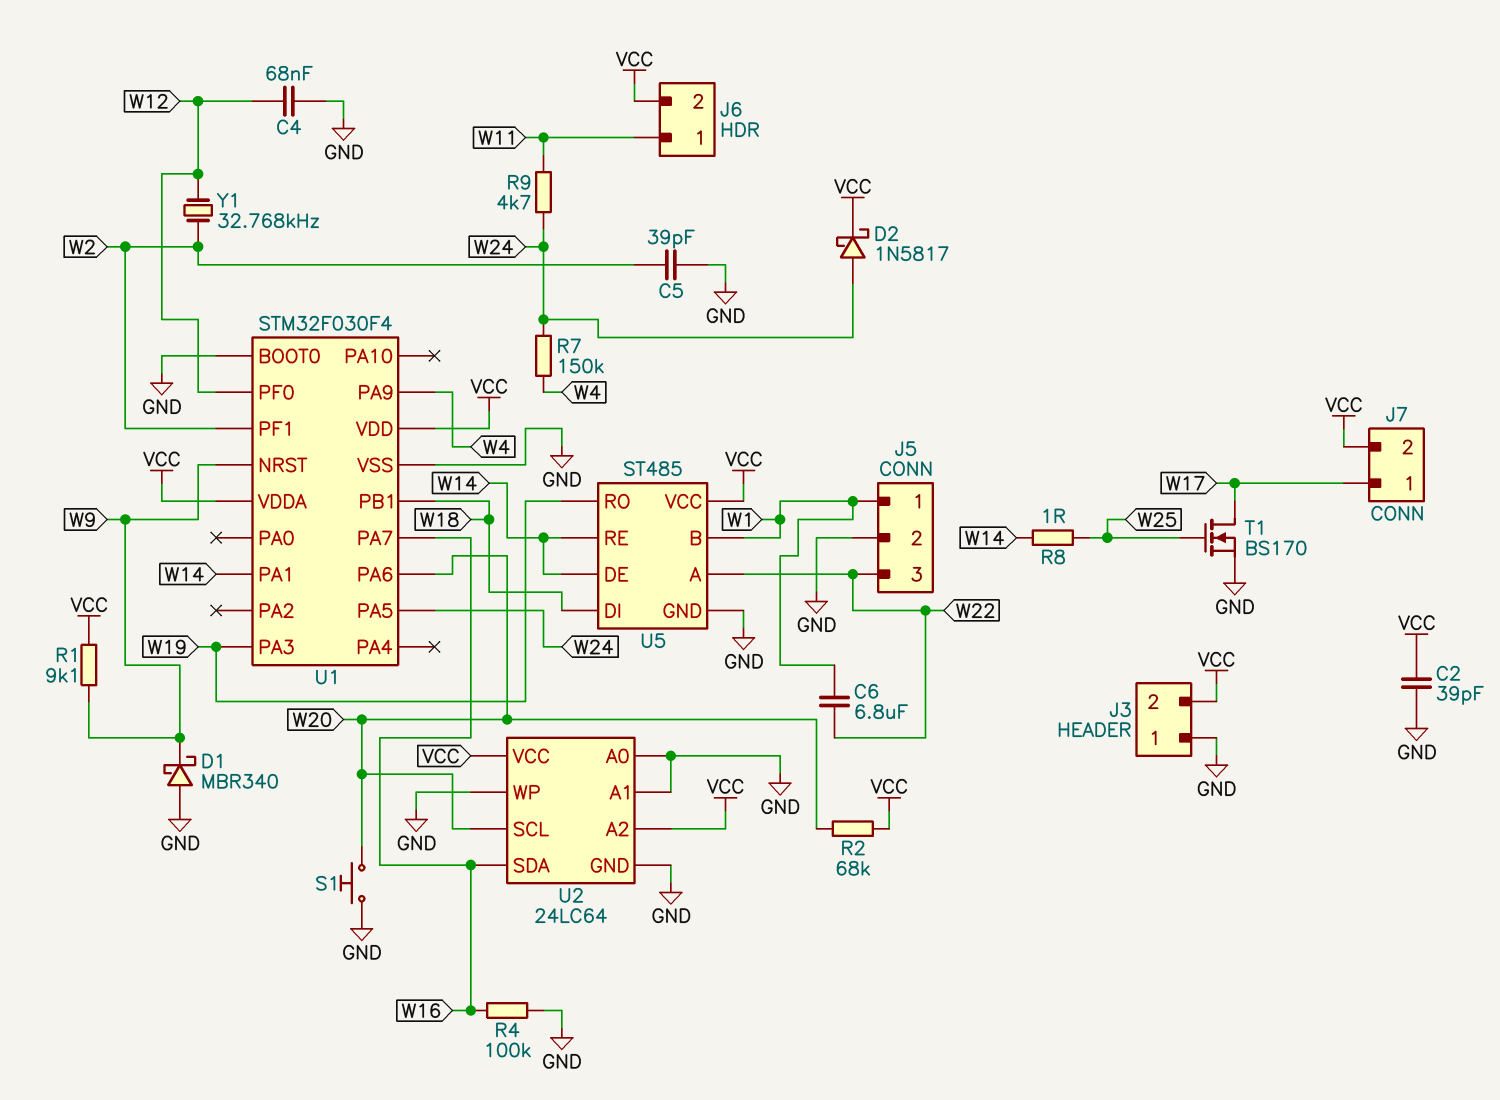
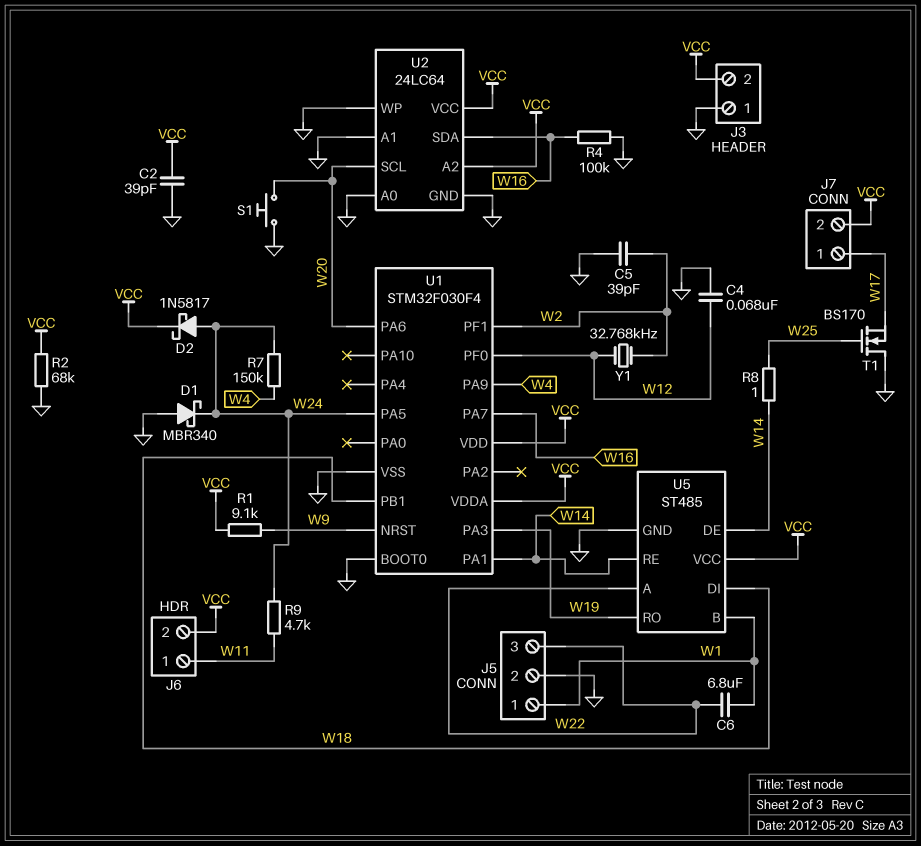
D1: schottky MBR340 (A GND, K W9) -> schottky MBR340 (A GND, K W24)
R2: 68k (VCC, W20) -> 68k (GND, VCC)
T1: NMOS BS170 (G W25, D W17, S GND) -> NMOS BS170 (G W25, D GND, S W17)

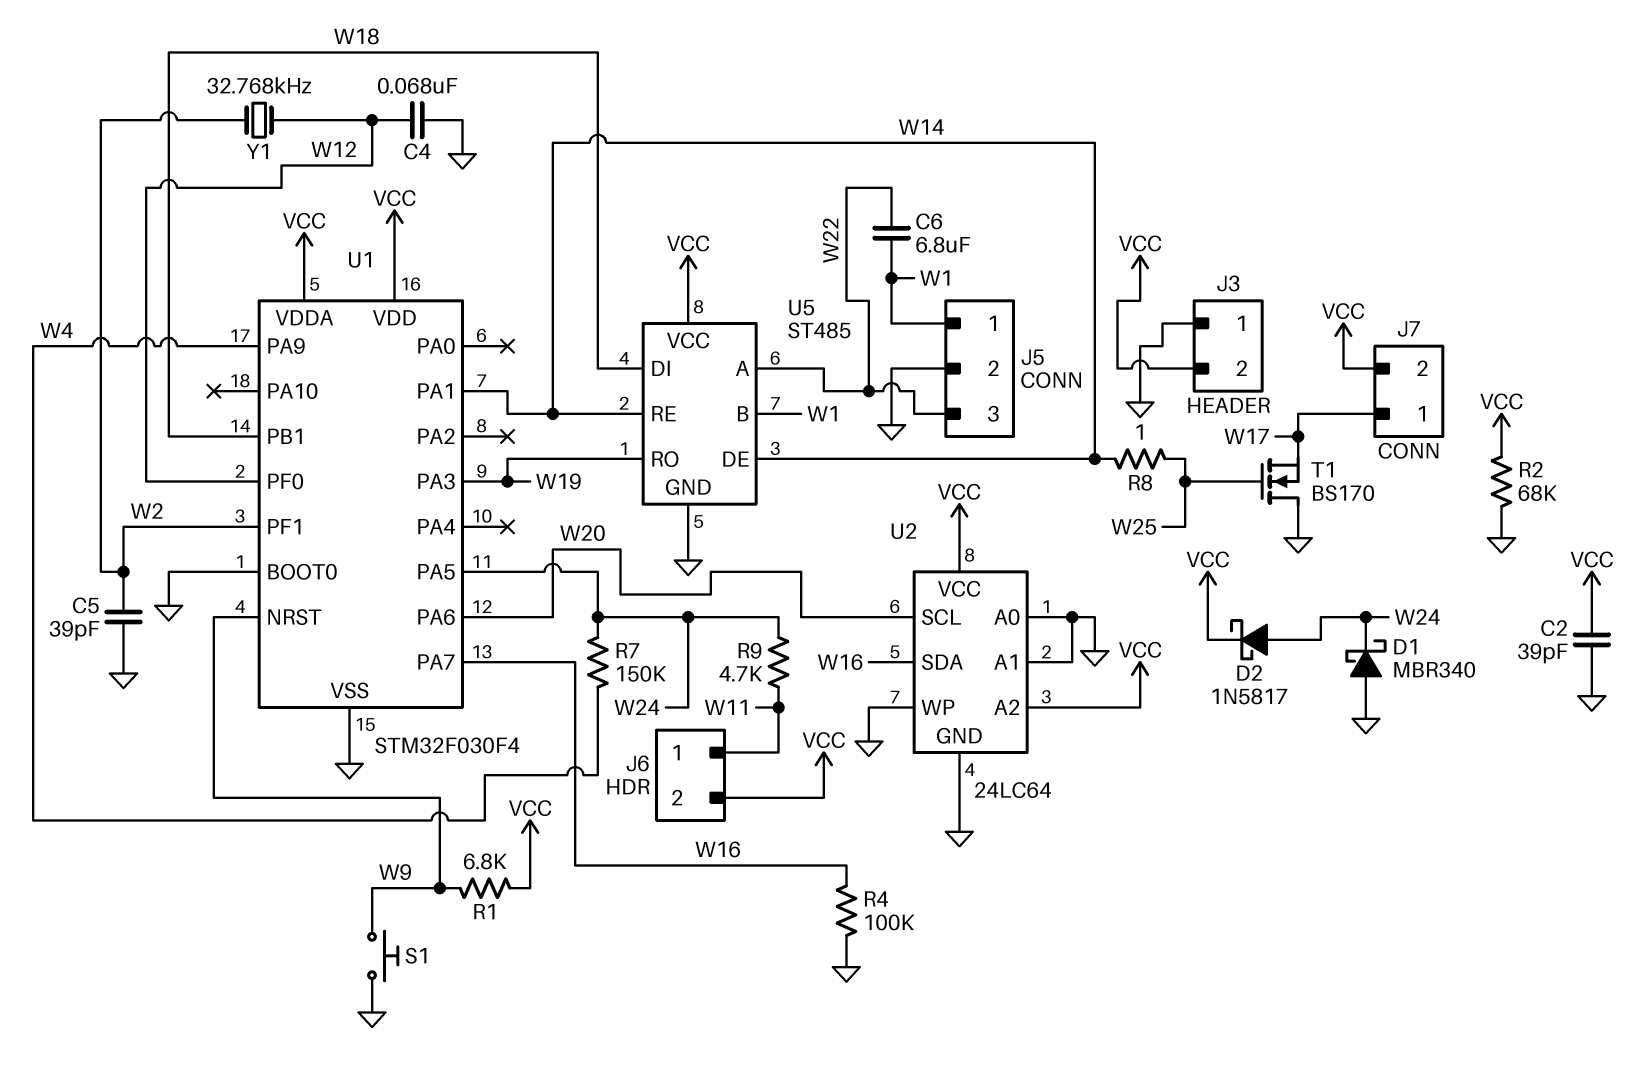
R1: 9.1k (VCC, W9) -> 6.8k (VCC, W9)
S1: button (GND, W20) -> button (GND, W9)

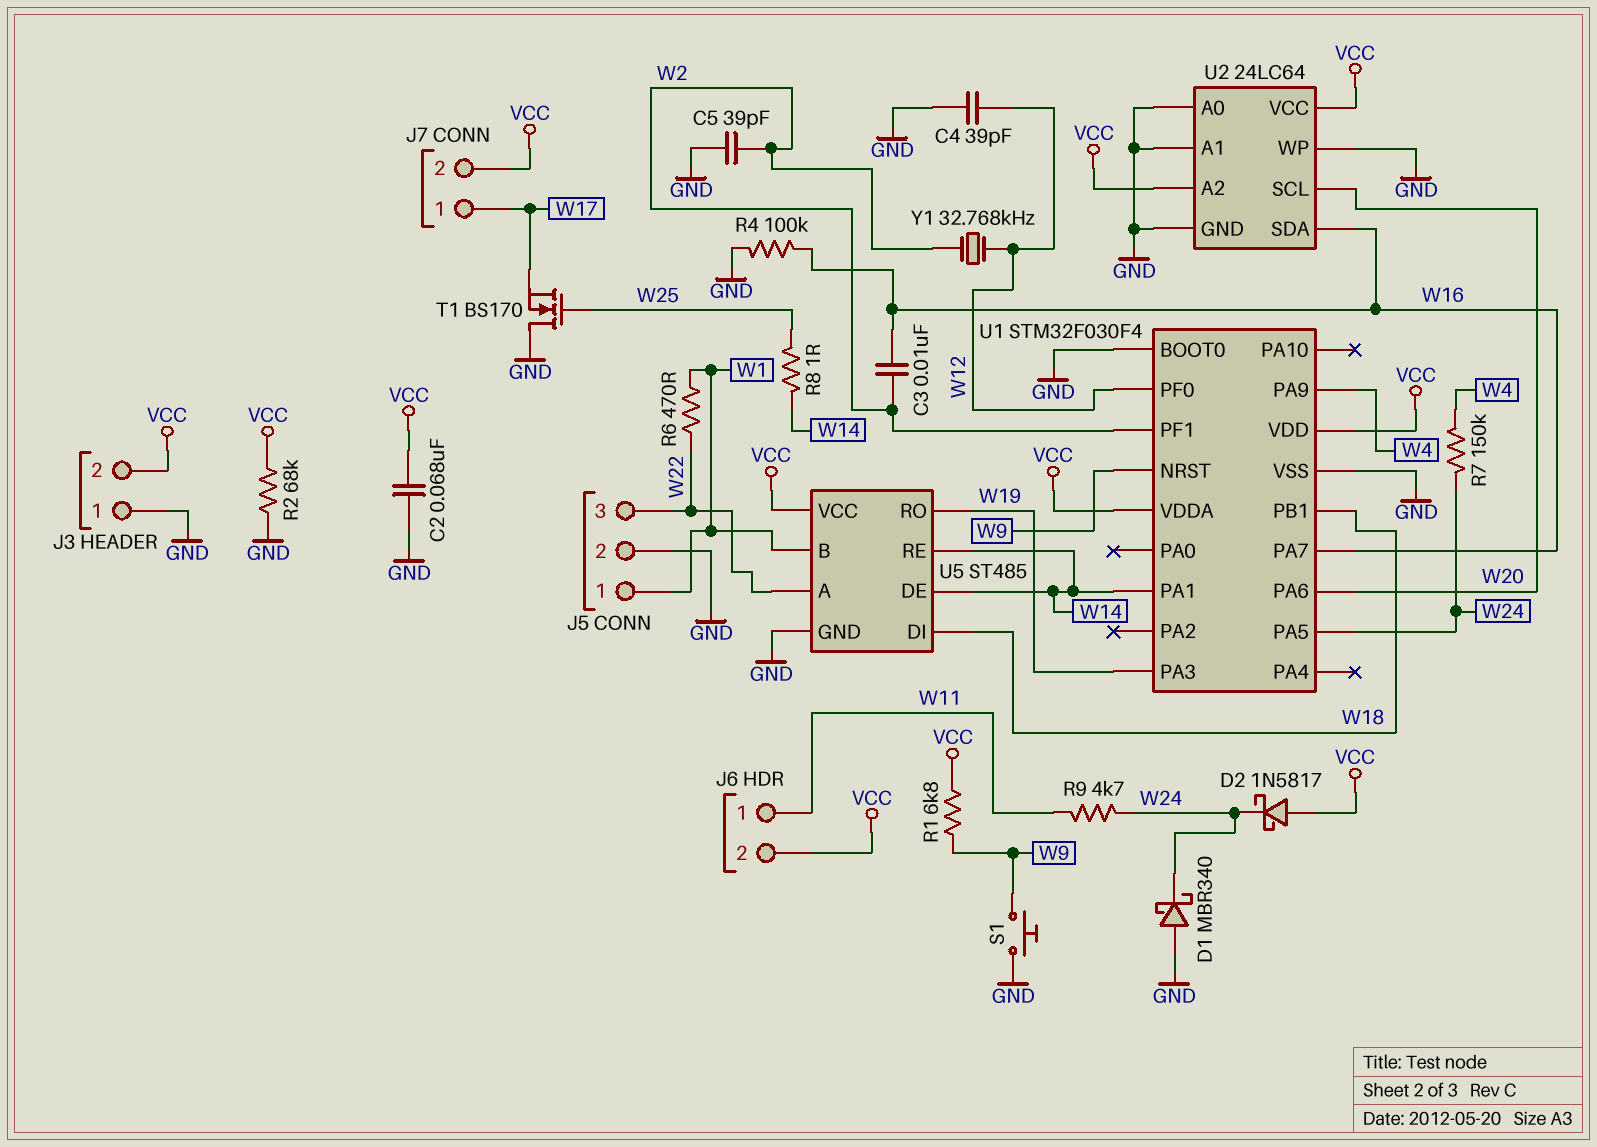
C2: 39pF (GND, VCC) -> 68nF (GND, VCC)
C3: none -> 10nF (W2, W16)
C4: 68nF (GND, W12) -> 39pF (GND, W12)
C6: 6.8uF (W1, W22) -> none
D2: schottky 1N5817 (A W24, K VCC) -> schottky 1N5817 (A VCC, K W24)
R6: none -> 470 (W1, W22)

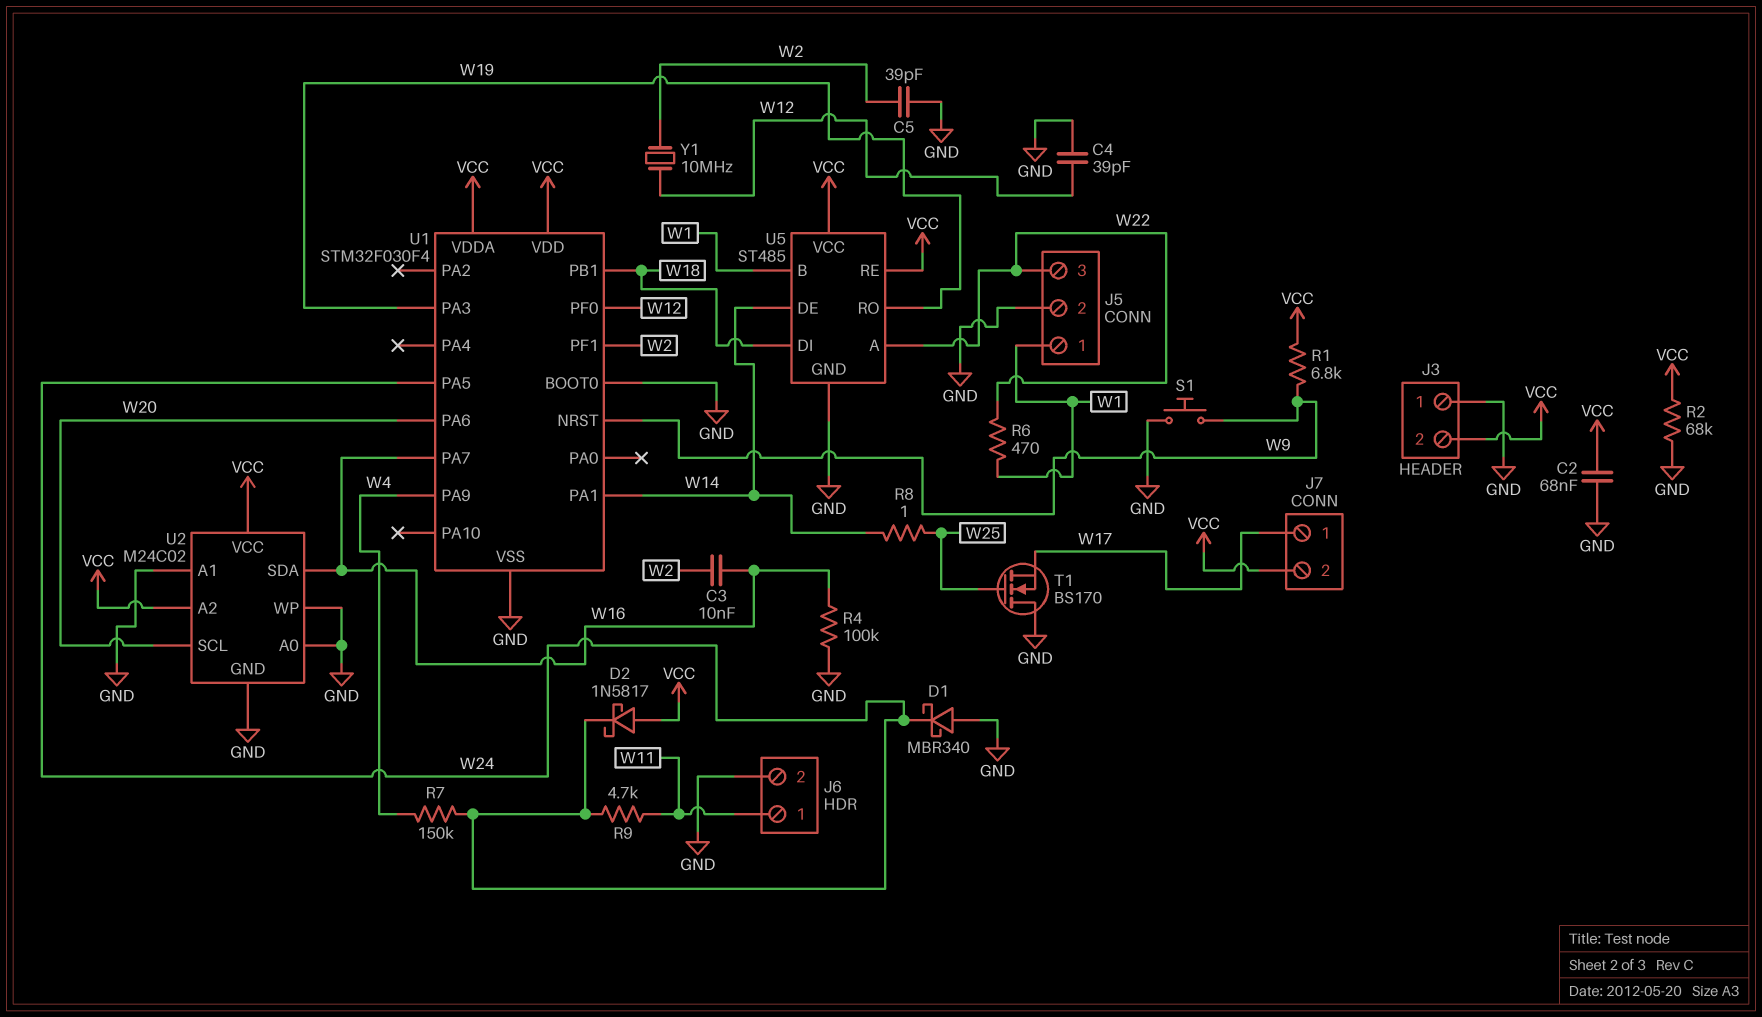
J6 pin 2: VCC -> GND
U2: 24LC64 -> M24C02
U5 pin RE: W14 -> VCC
Y1: 32.768kHz (W2, W12) -> 10MHz (W2, W12)

